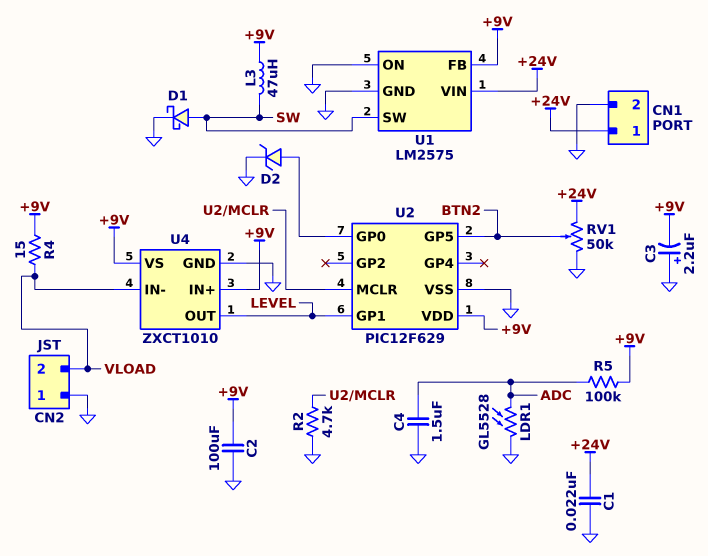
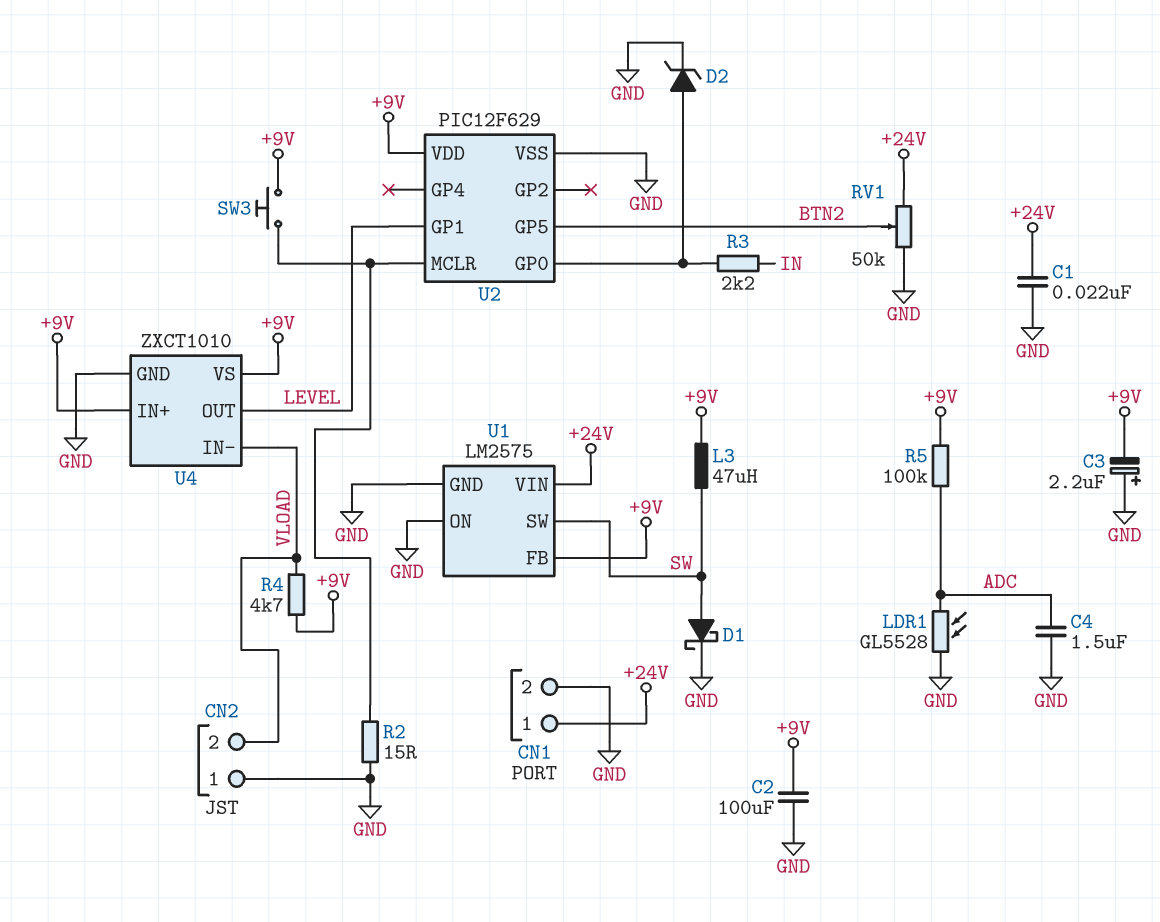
R2: 4.7k (GND, U2/MCLR) -> 15 (GND, U2/MCLR)
R3: none -> 2.2k (IN, U2/GP0)
R4: 15 (+9V, VLOAD) -> 4.7k (+9V, VLOAD)
SW3: none -> button (+9V, U2/MCLR)

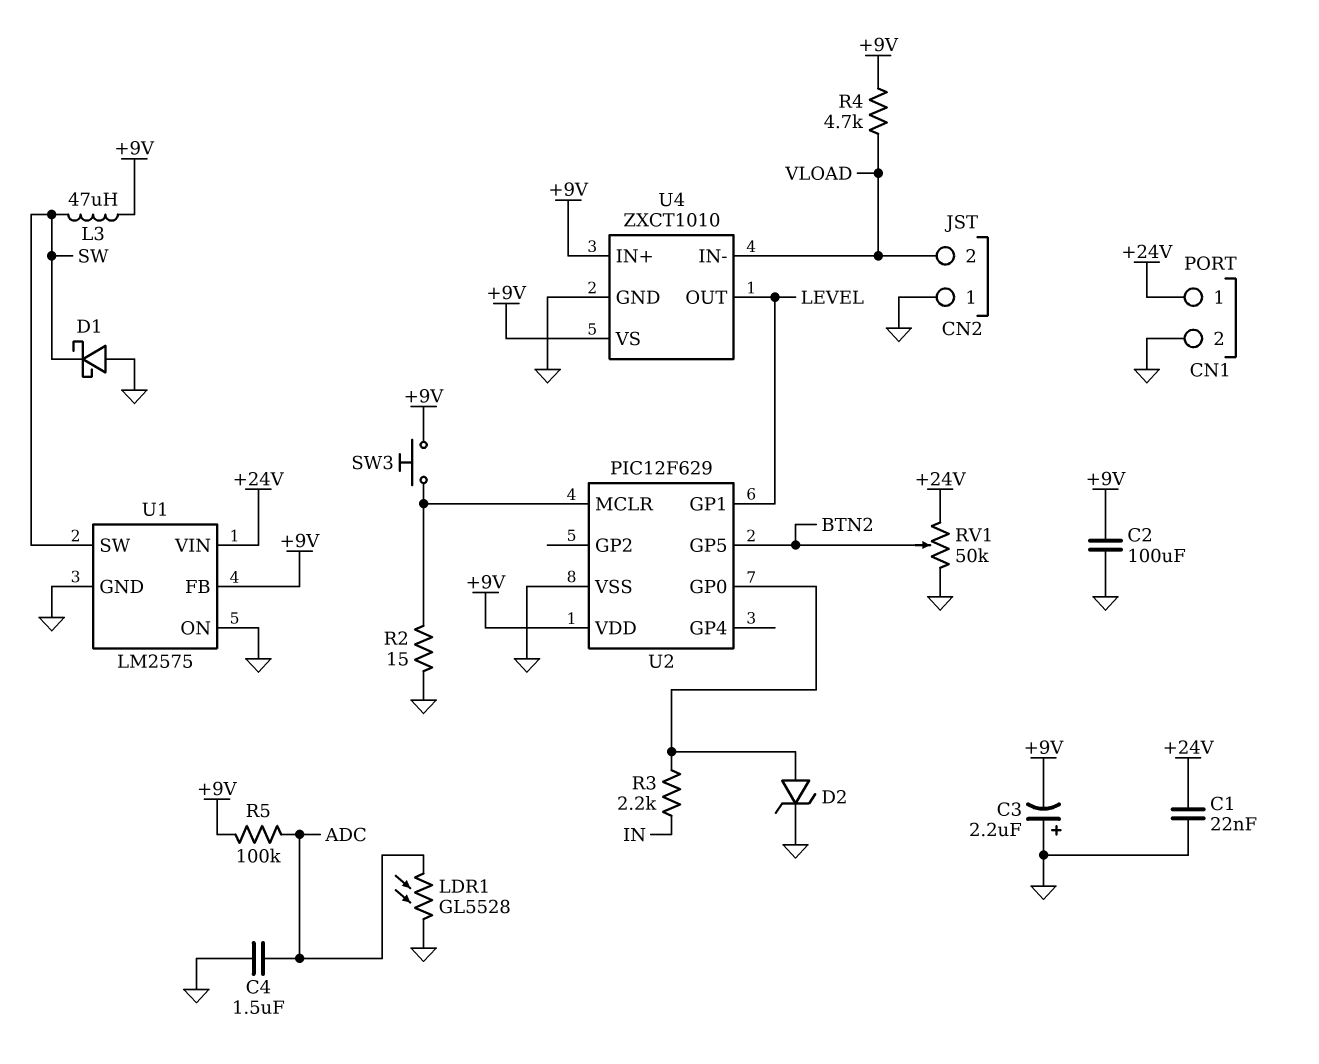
D1: schottky (A SW, K GND) -> schottky (A GND, K SW)

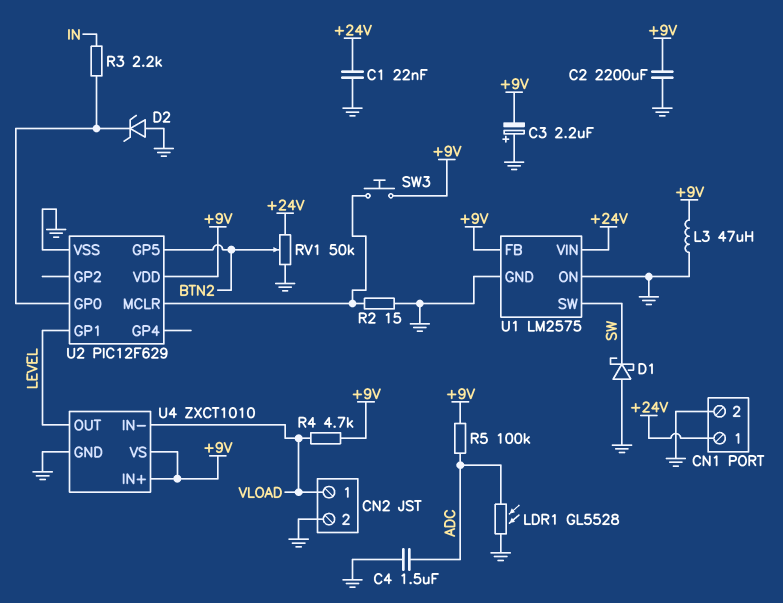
C2: 100uF (+9V, GND) -> 2200uF (+9V, GND)
CN2 pin 1: GND -> VLOAD
CN2 pin 2: VLOAD -> GND
D2: zener (A U2/GP0, K GND) -> zener (A GND, K U2/GP0)
L3: 47uH (+9V, SW) -> 47uH (+9V, GND)

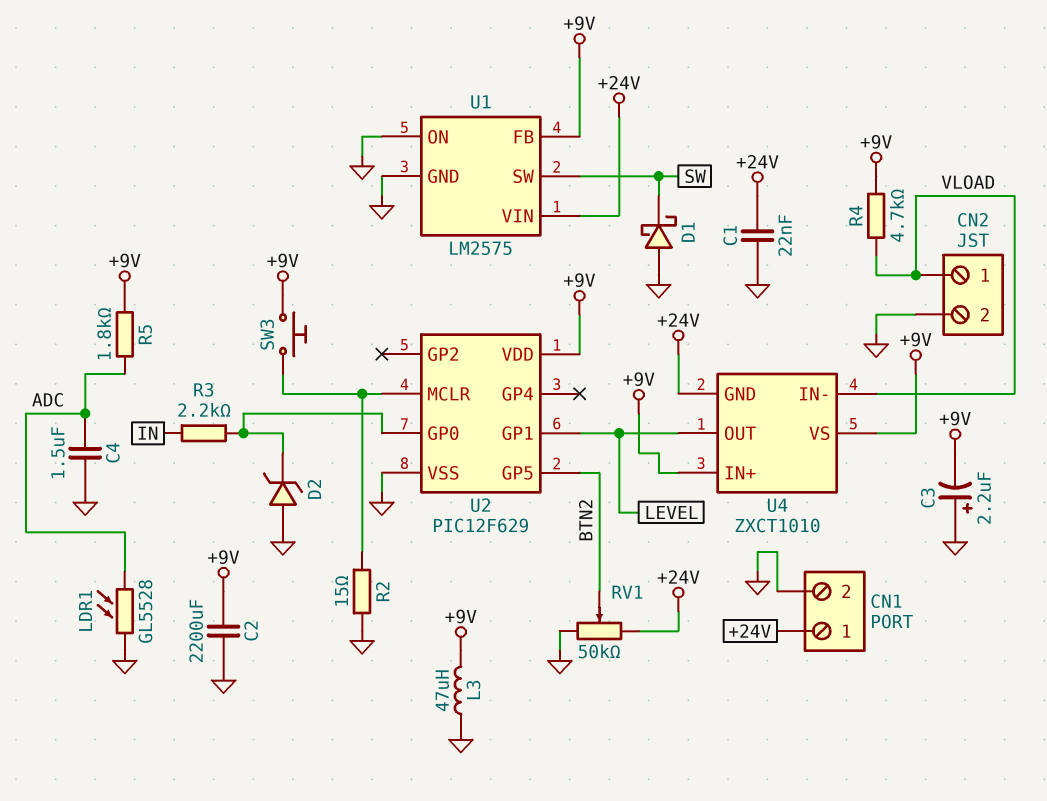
R5: 100k (+9V, ADC) -> 1.8k (+9V, ADC)
U4 pin GND: GND -> +24V

